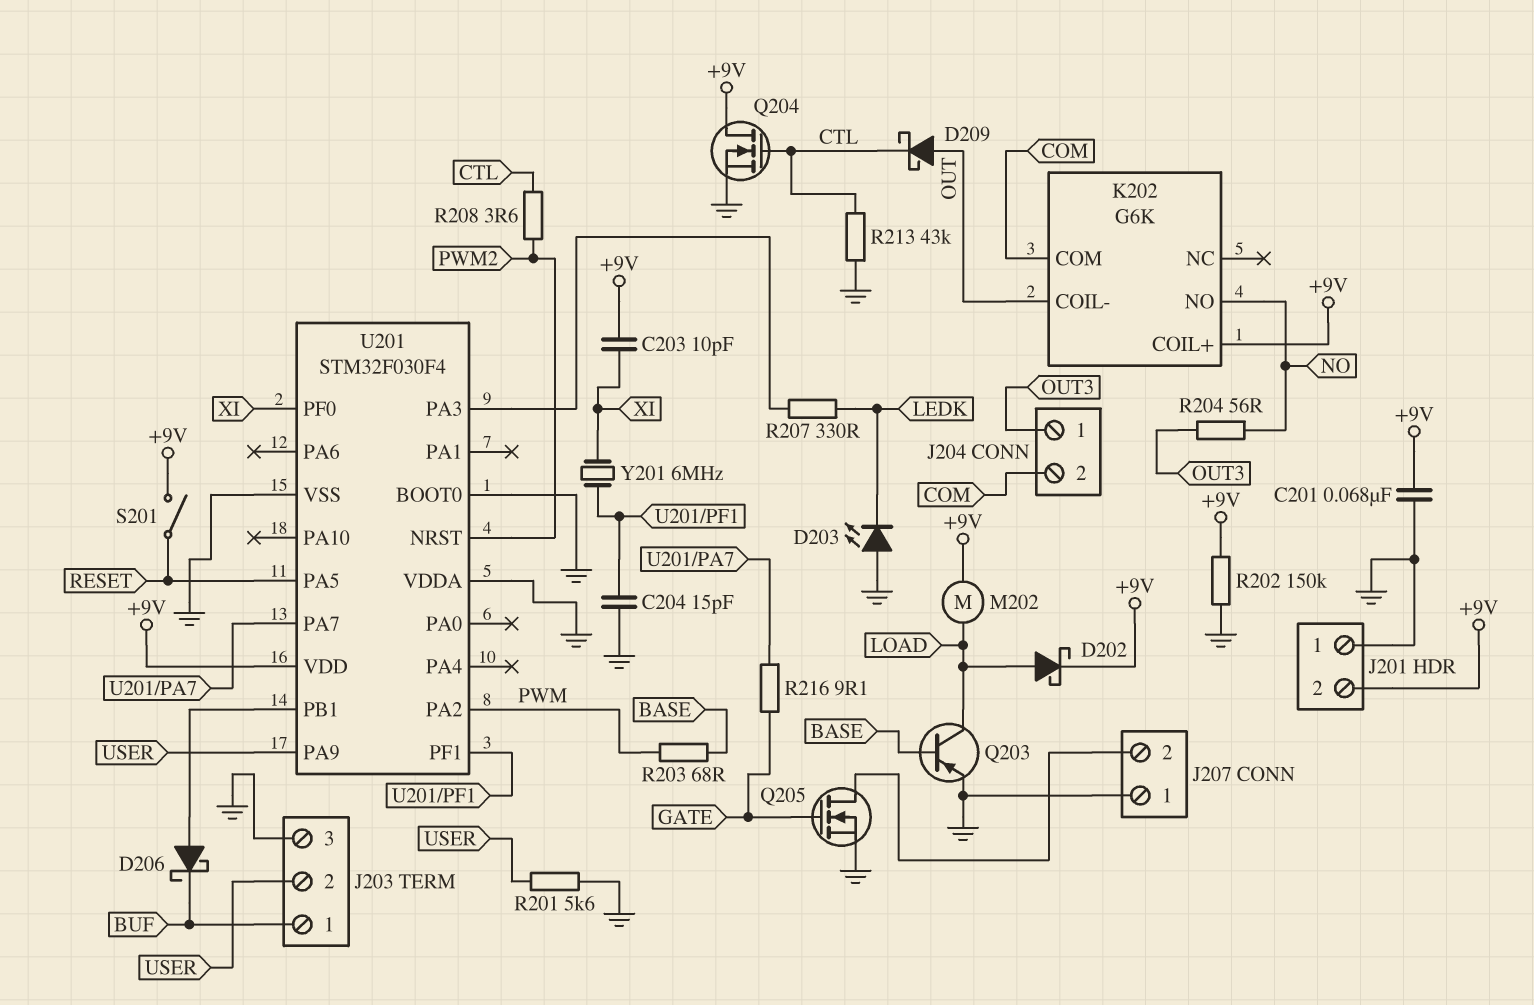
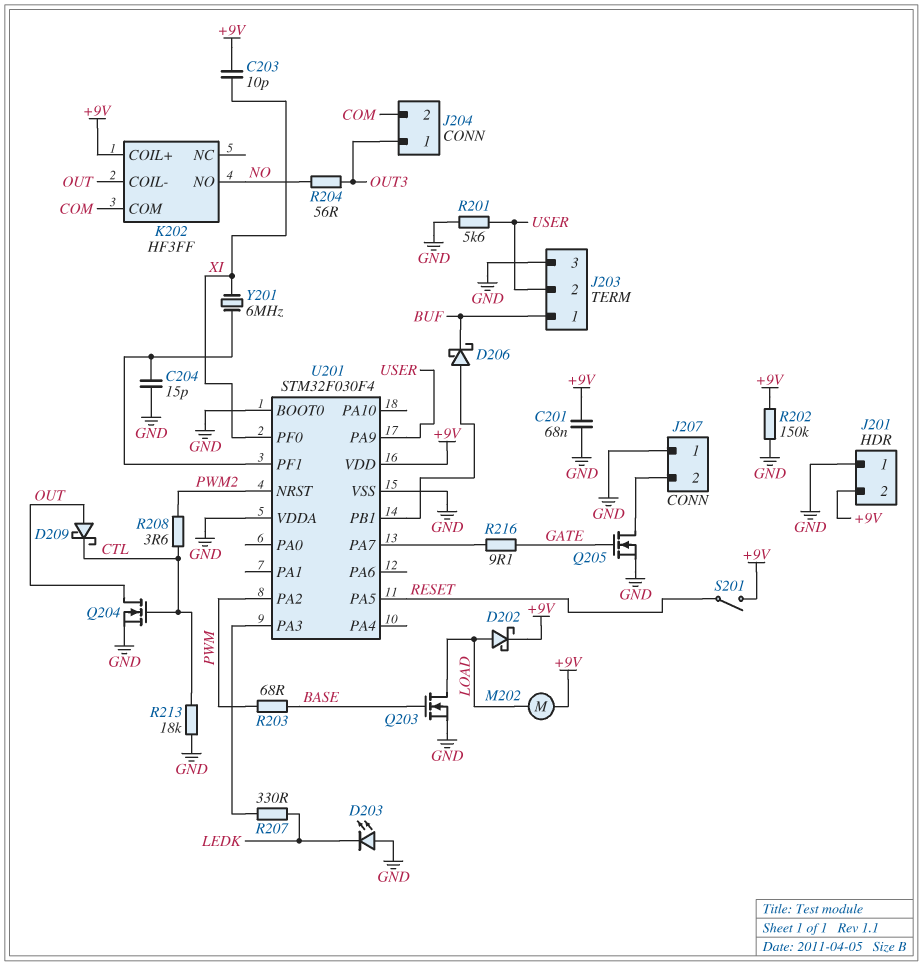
K202: G6K -> HF3FF
Q203: PNP (B BASE, C LOAD, E GND) -> NMOS (G BASE, D LOAD, S GND)
Q204: NMOS (G CTL, D +9V, S GND) -> NMOS (G CTL, D OUT, S GND)
R213: 43k (CTL, GND) -> 18k (CTL, GND)

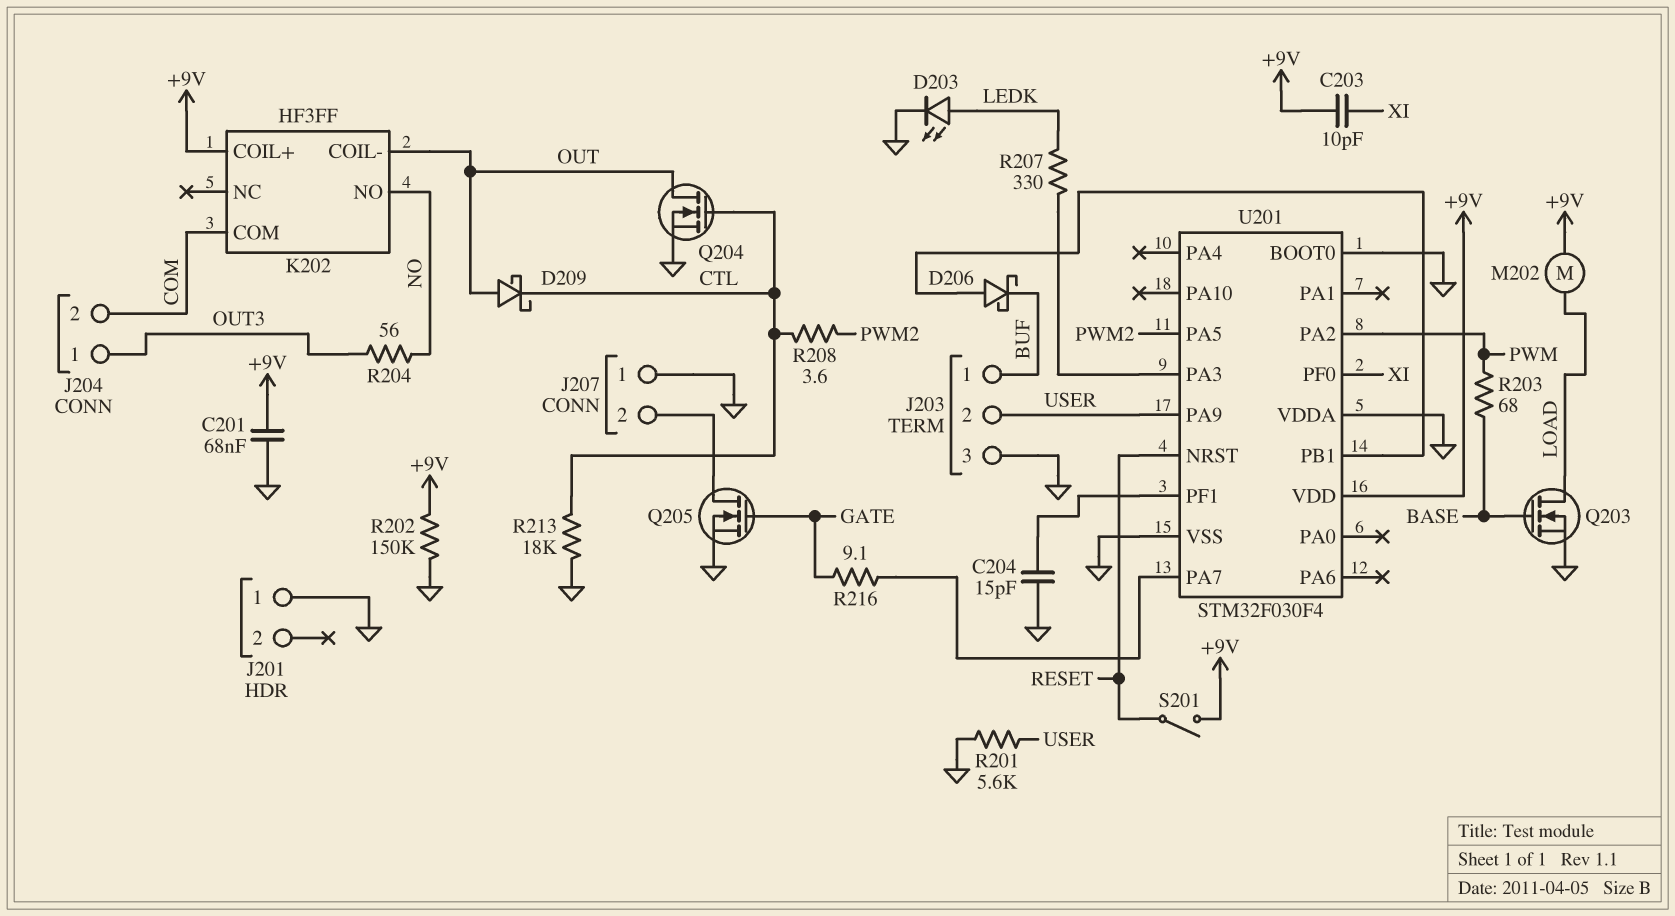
D202: schottky (A LOAD, K +9V) -> none
D203: LED (A GND, K LEDK) -> LED (A LEDK, K GND)
J201 pin 2: +9V -> none
U201 pin NRST: PWM2 -> RESET
U201 pin PA5: RESET -> PWM2
Y201: 6MHz (U201/PF1, XI) -> none

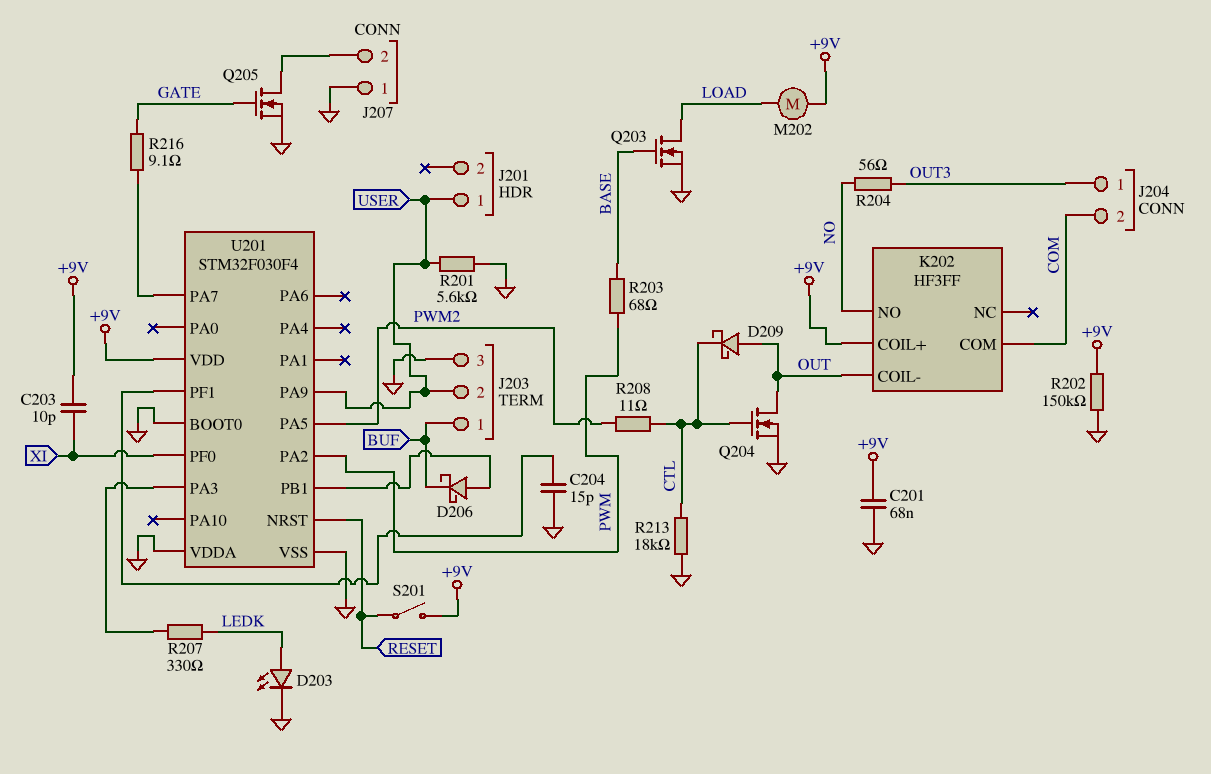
J201 pin 1: GND -> USER
R208: 3.6 (CTL, PWM2) -> 11 (CTL, PWM2)

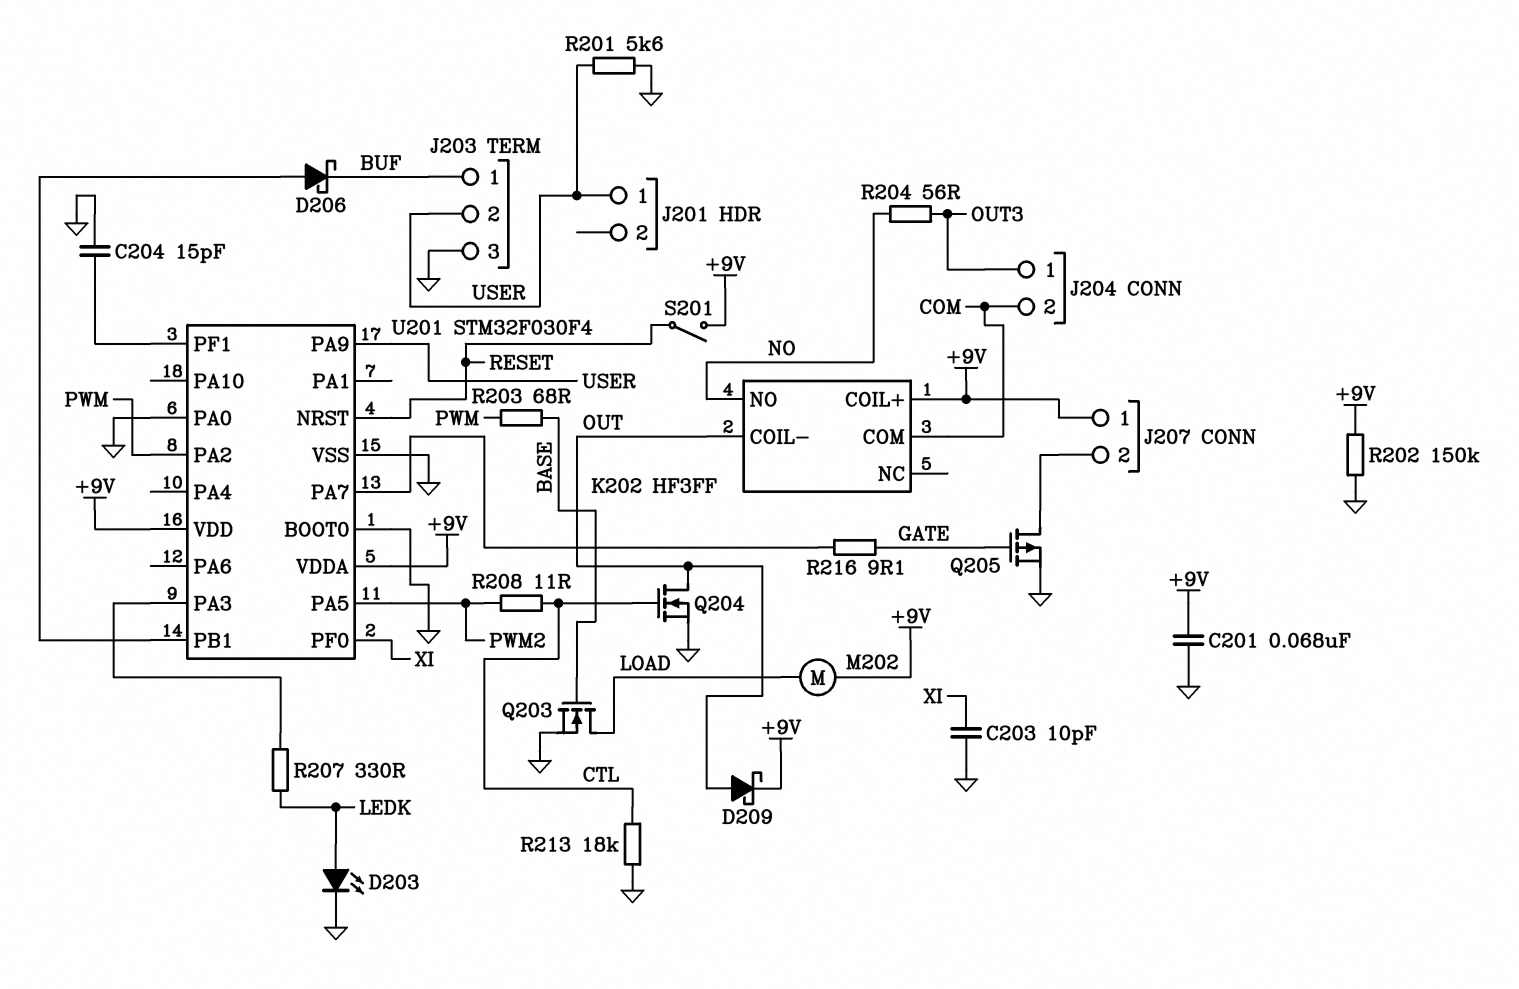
C203: 10pF (+9V, XI) -> 10pF (GND, XI)
D209: schottky (A OUT, K CTL) -> schottky (A OUT, K +9V)
J207 pin 1: GND -> +9V
Q205: NMOS (G GATE, D J207/2, S GND) -> PMOS (G GATE, D J207/2, S GND)
U201 pin PA0: none -> GND
U201 pin VDDA: GND -> +9V

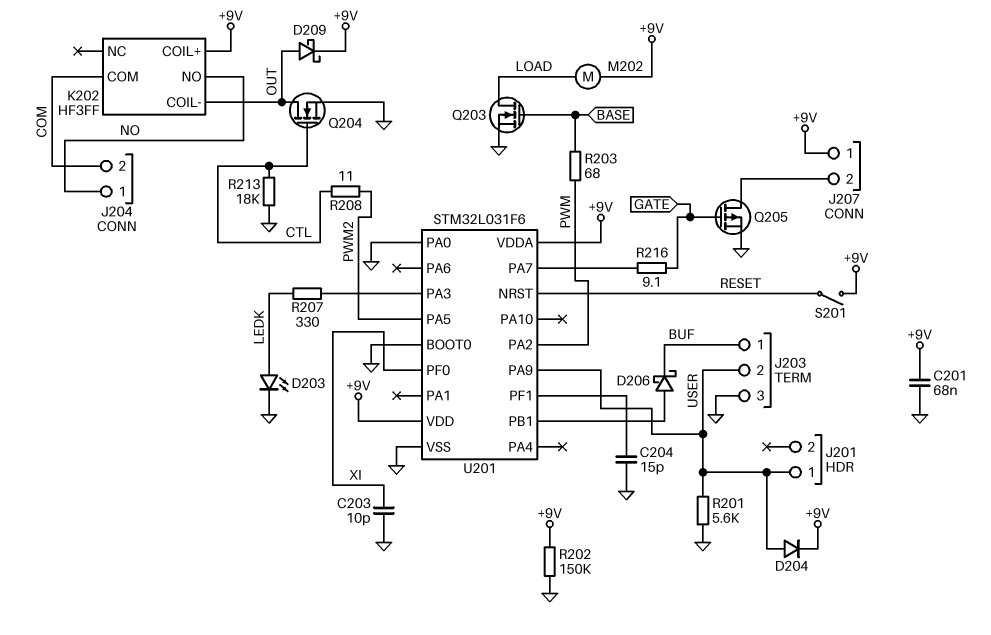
D204: none -> diode (A USER, K +9V)
J204 pin 1: OUT3 -> NO
R204: 56 (NO, OUT3) -> none
U201: STM32F030F4 -> STM32L031F6

